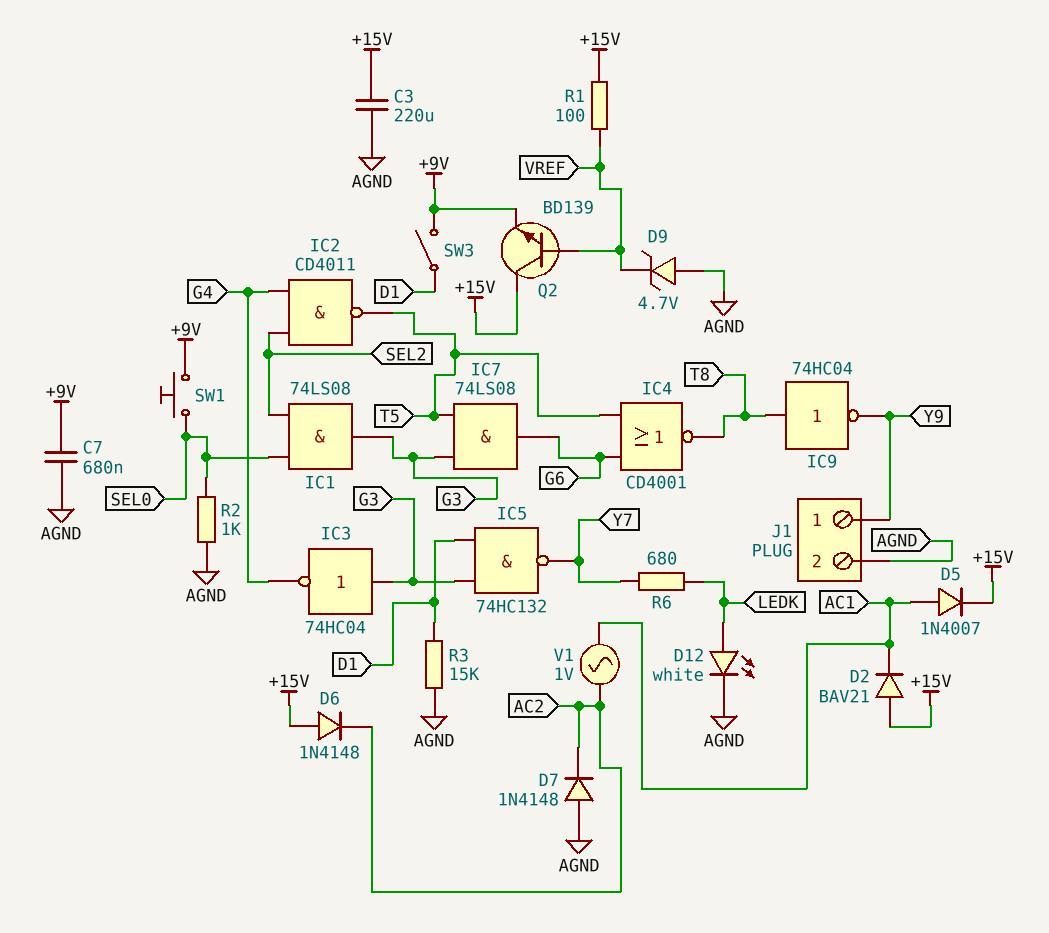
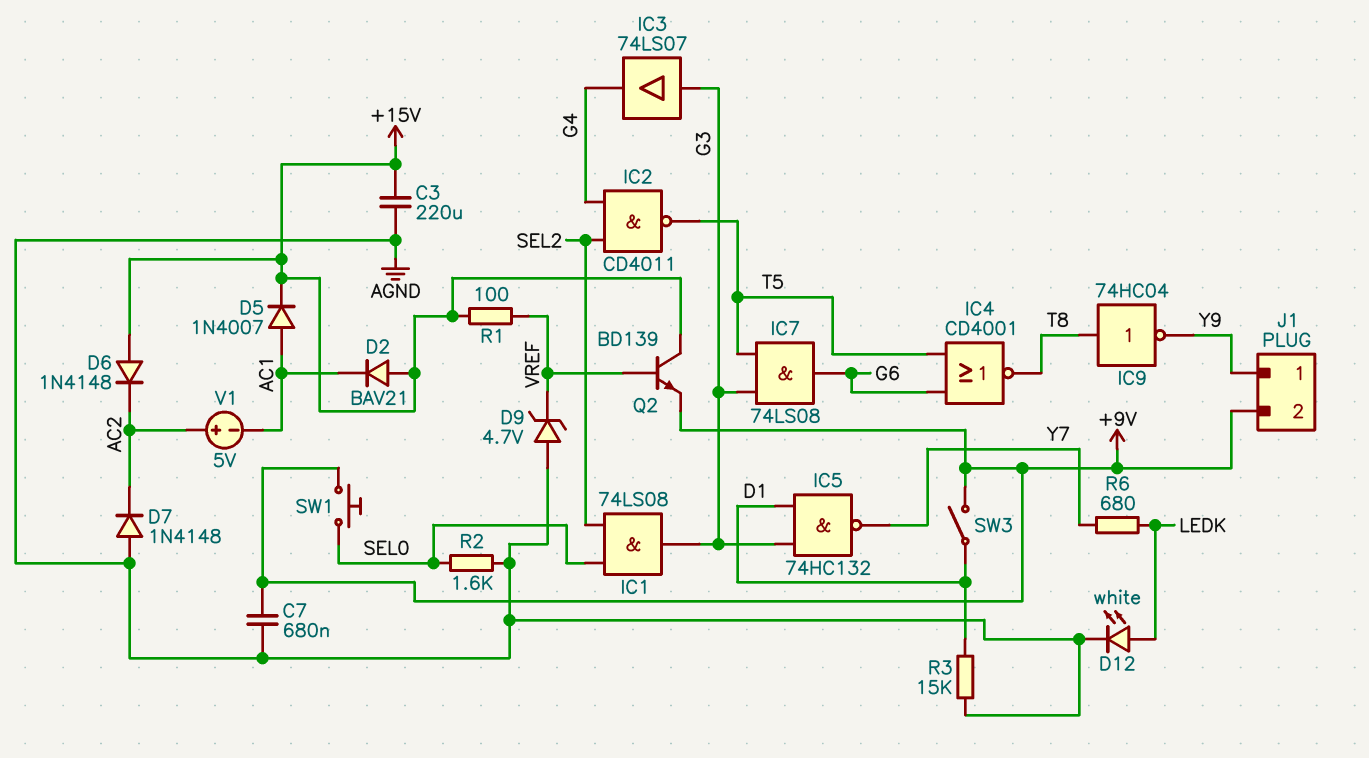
IC3: NOT 74HC04 (in G3, out G4) -> buffer 74LS07 (in G3, out G4)
J1 pin 2: AGND -> +9V
R2: 1k (AGND, SEL0) -> 1.6k (AGND, SEL0)
V1: AC 1V (AC1, AC2) -> 5V (plus AC2, minus AC1)

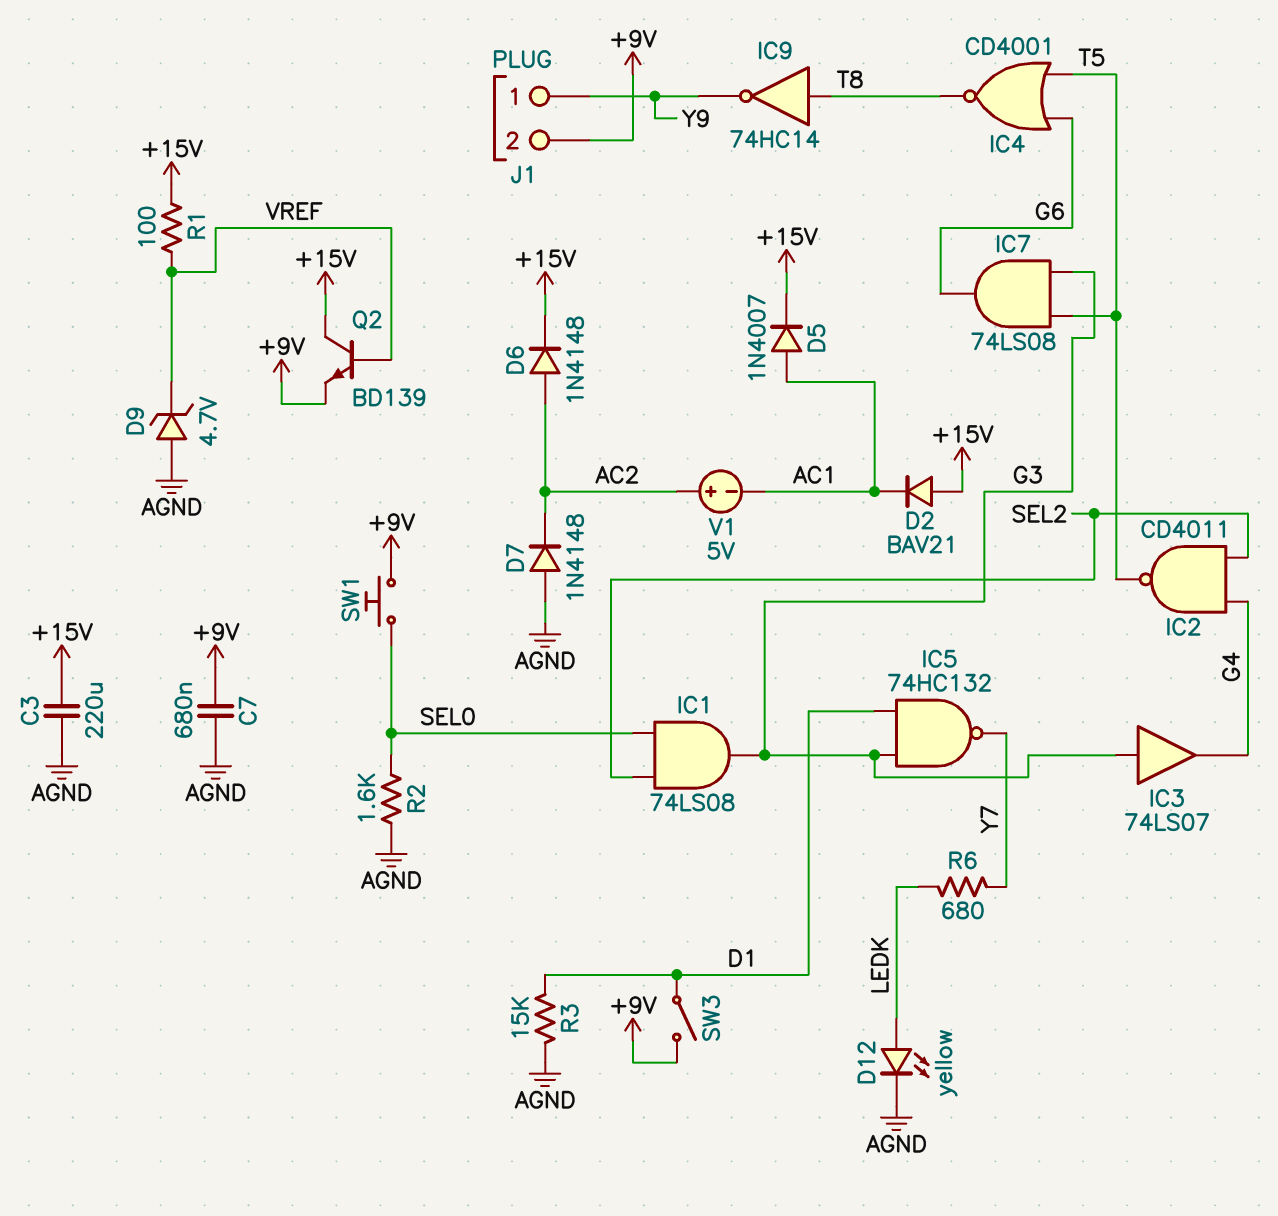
D6: diode 1N4148 (A +15V, K AC2) -> diode 1N4148 (A AC2, K +15V)
D12: LED white (A LEDK, K AGND) -> LED yellow (A LEDK, K AGND)
IC9: NOT 74HC04 (in T8, out Y9) -> NOT 74HC14 (in T8, out Y9)

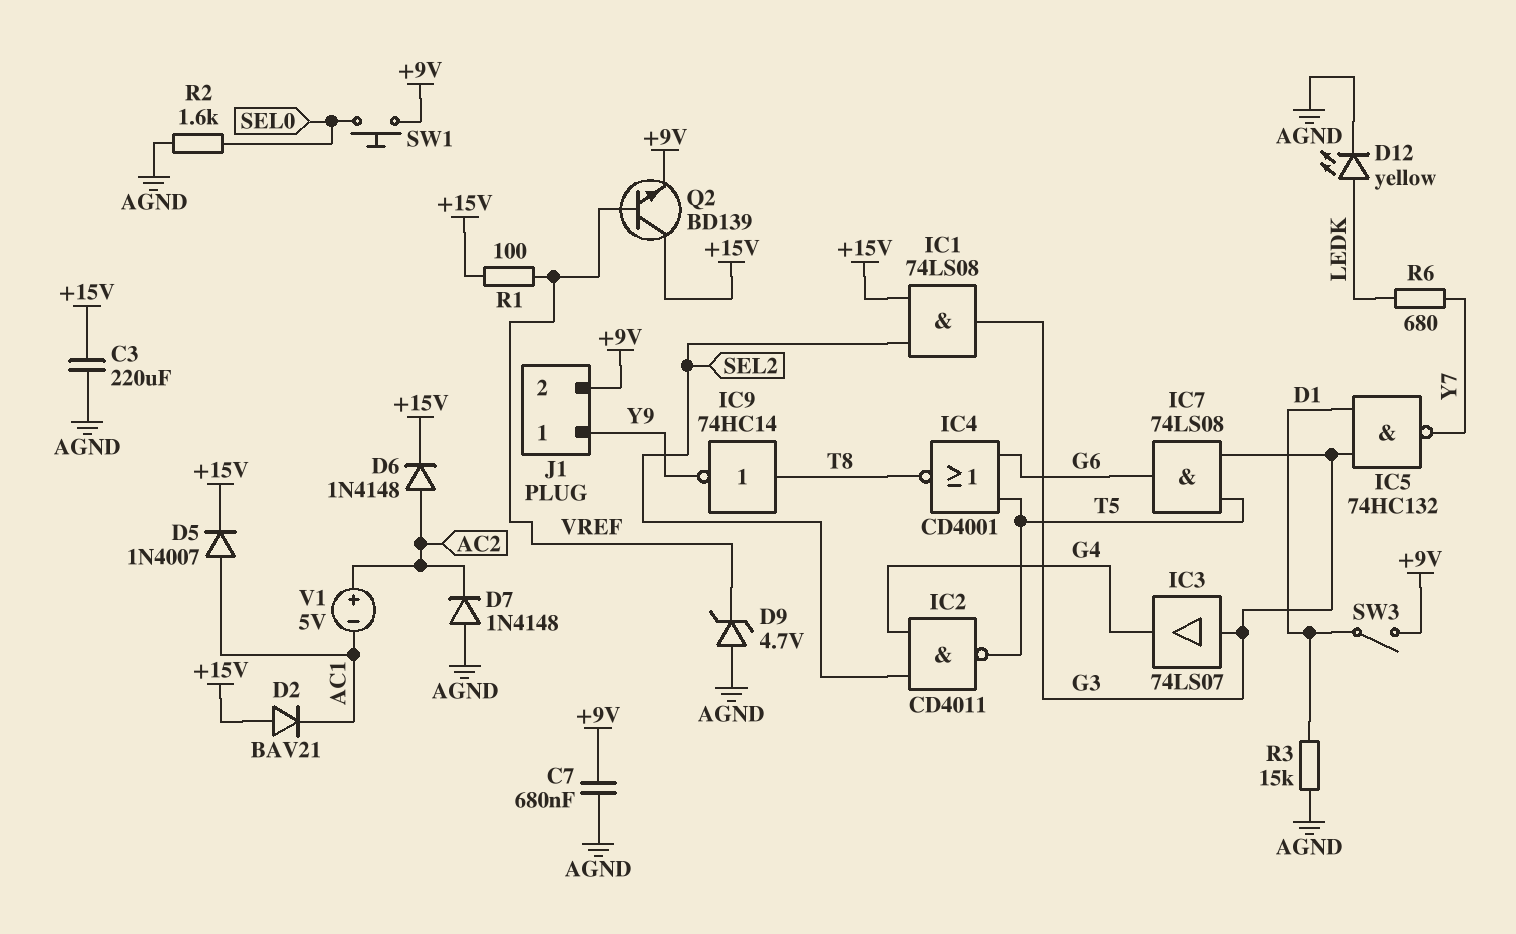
IC1: AND 74LS08 (in SEL0, in SEL2, out G3) -> AND 74LS08 (in +15V, in SEL2, out G3)

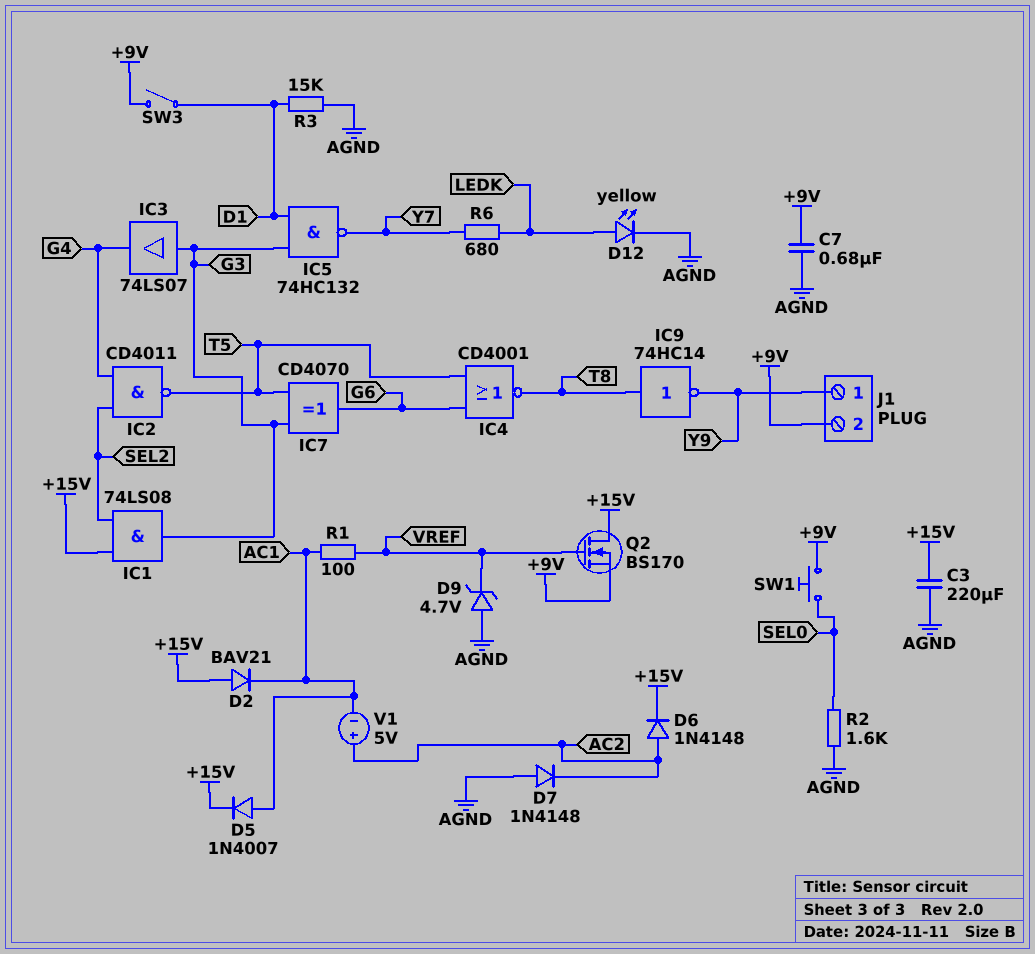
IC7: AND 74LS08 (in G3, in T5, out G6) -> XOR CD4070 (in G3, in T5, out G6)
Q2: NPN BD139 (B VREF, C +15V, E +9V) -> NMOS BS170 (G VREF, D +15V, S +9V)
R1: 100 (+15V, VREF) -> 100 (AC1, VREF)

